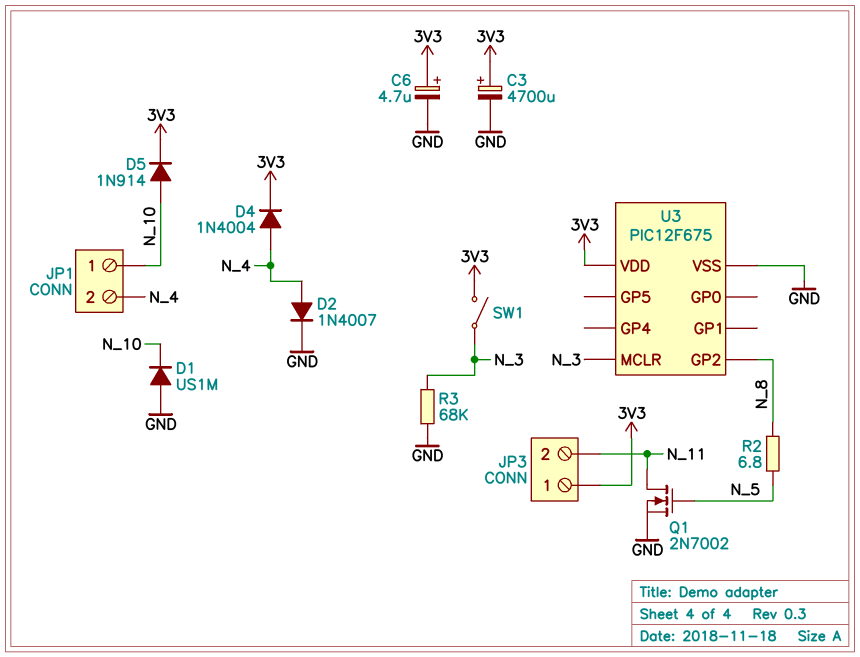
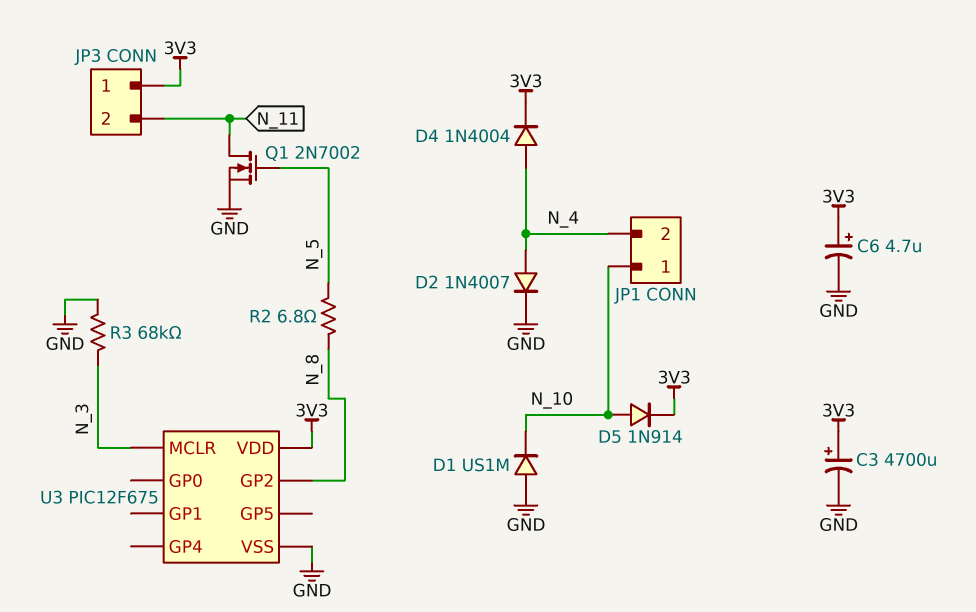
SW1: switch (3V3, N_3) -> none

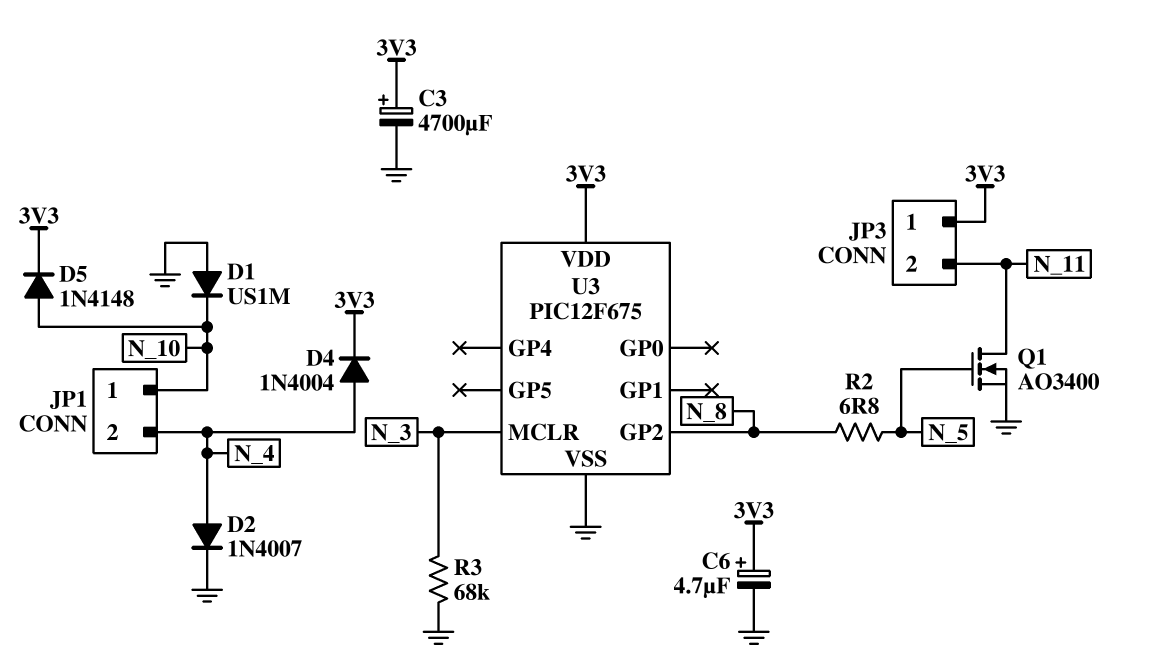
D5: diode 1N914 (A N_10, K 3V3) -> diode 1N4148 (A N_10, K 3V3)
Q1: NMOS 2N7002 (G N_5, D N_11, S GND) -> NMOS AO3400 (G N_5, D N_11, S GND)

